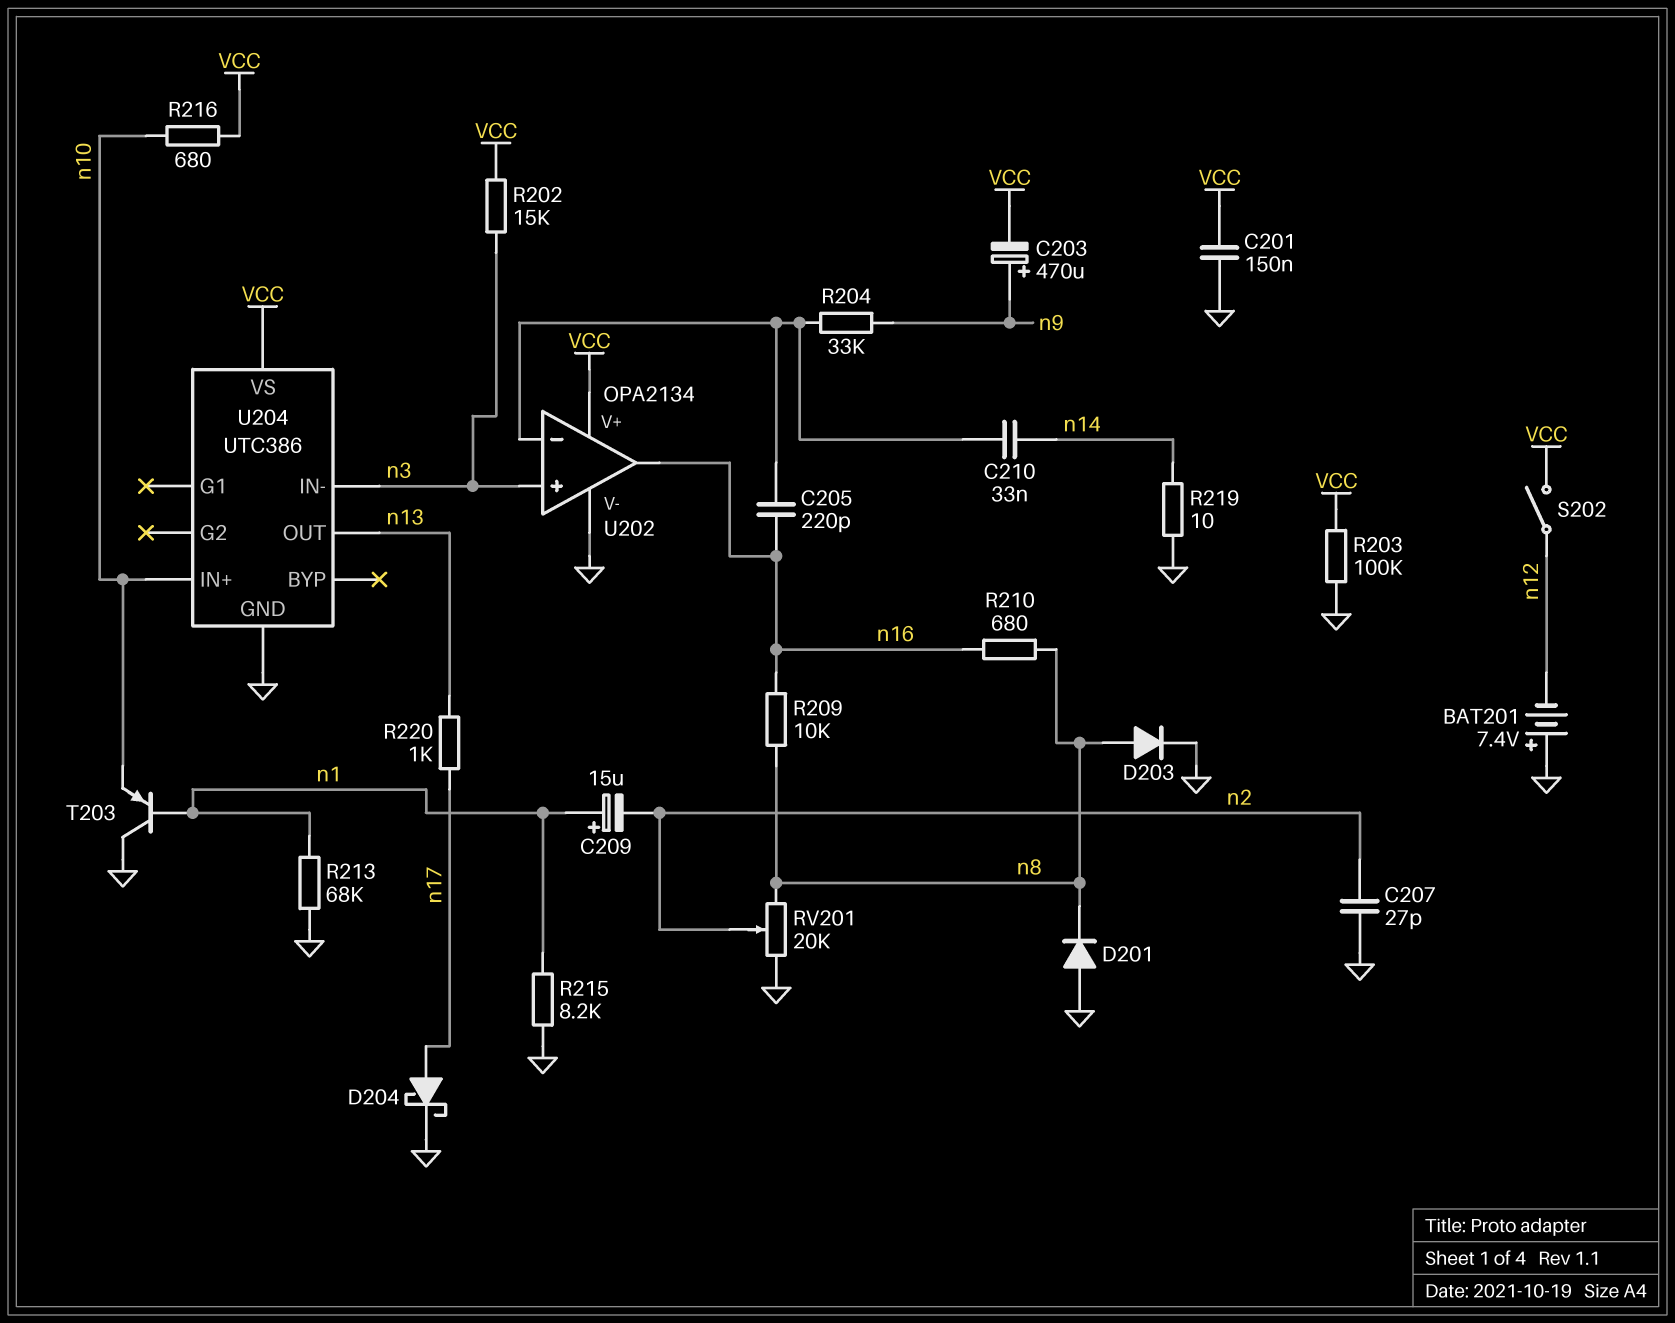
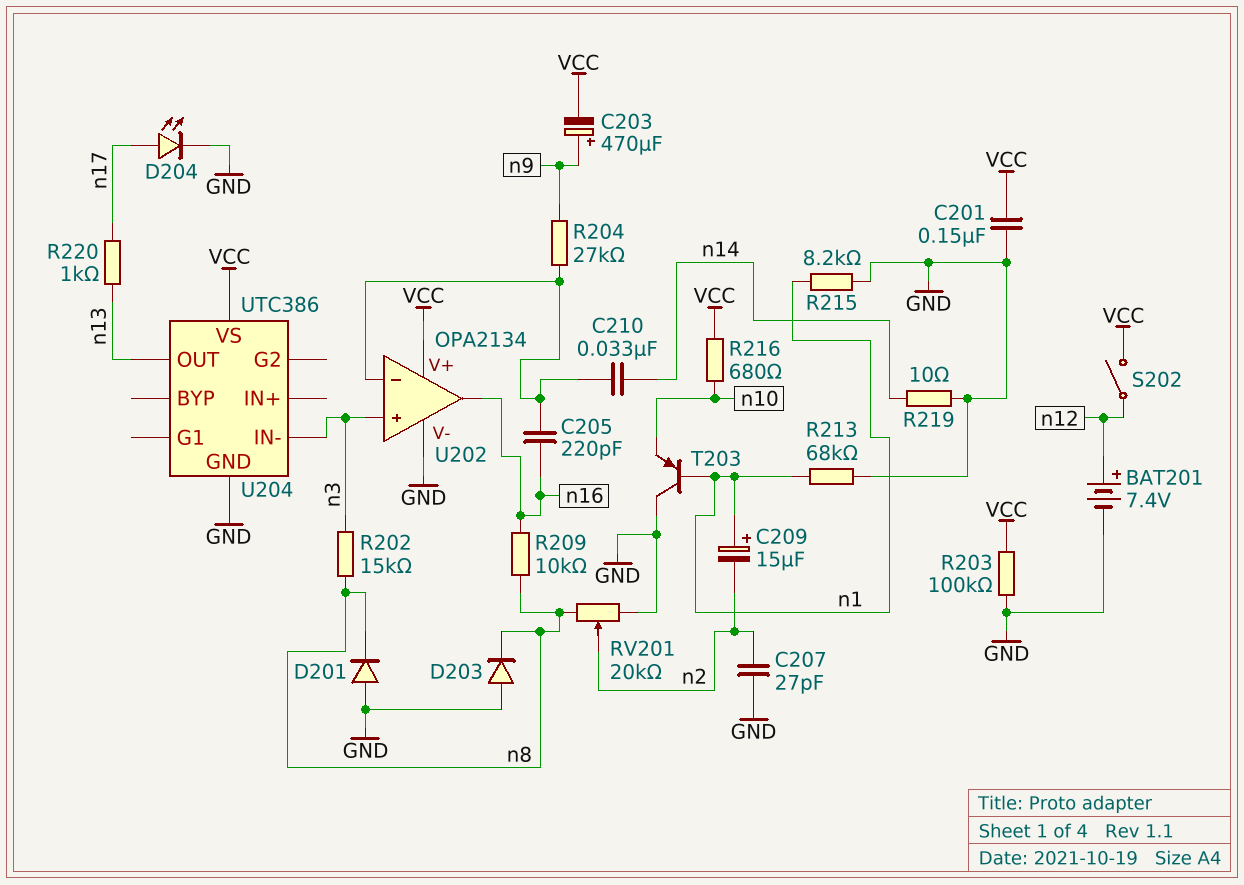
BAT201: 7.4V (plus GND, minus n12) -> 7.4V (plus n12, minus GND)
D203: diode (A n8, K GND) -> diode (A GND, K n8)
D204: schottky (A n17, K GND) -> LED (A n17, K GND)
R202: 15k (VCC, n3) -> 15k (n3, n8)
R204: 33k (U202/in-, n9) -> 27k (U202/in-, n9)
R210: 680 (n8, n16) -> none
U204 pin IN+: n10 -> none

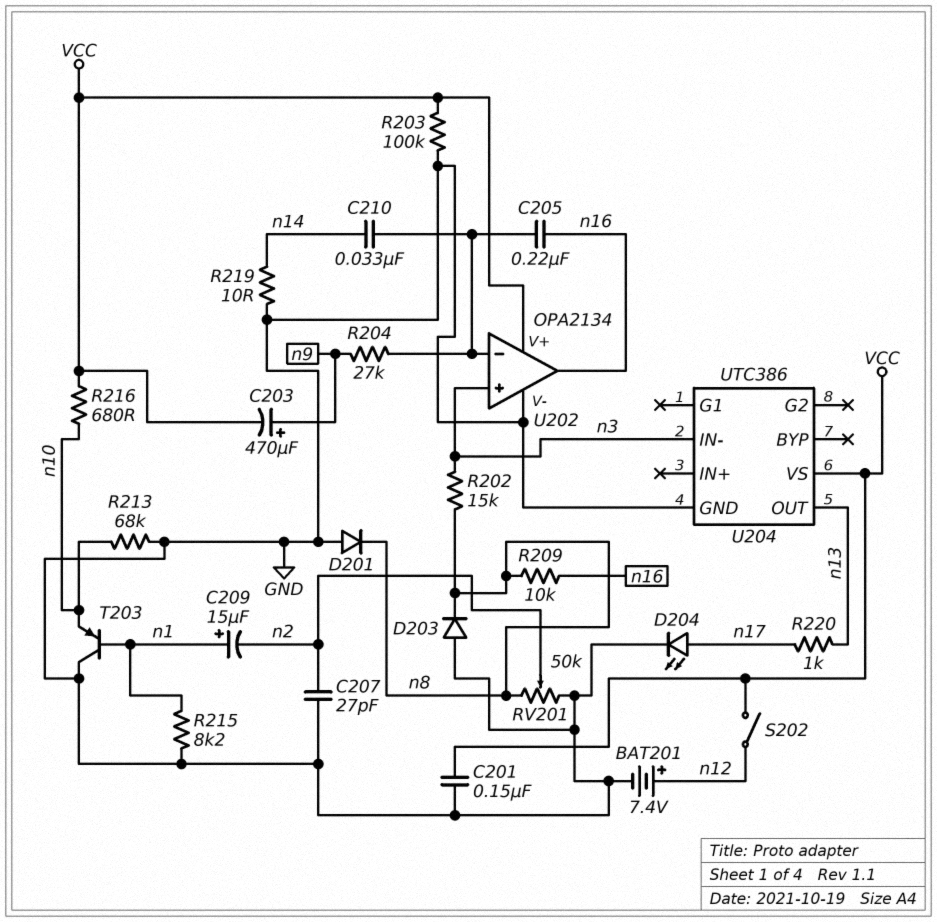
C205: 220pF (U202/in-, n16) -> 220nF (U202/in-, n16)
R213: 68k (GND, n1) -> 68k (GND, n10)
RV201: 20k (GND, n8, wiper n2) -> 50k (GND, n8, wiper n2)

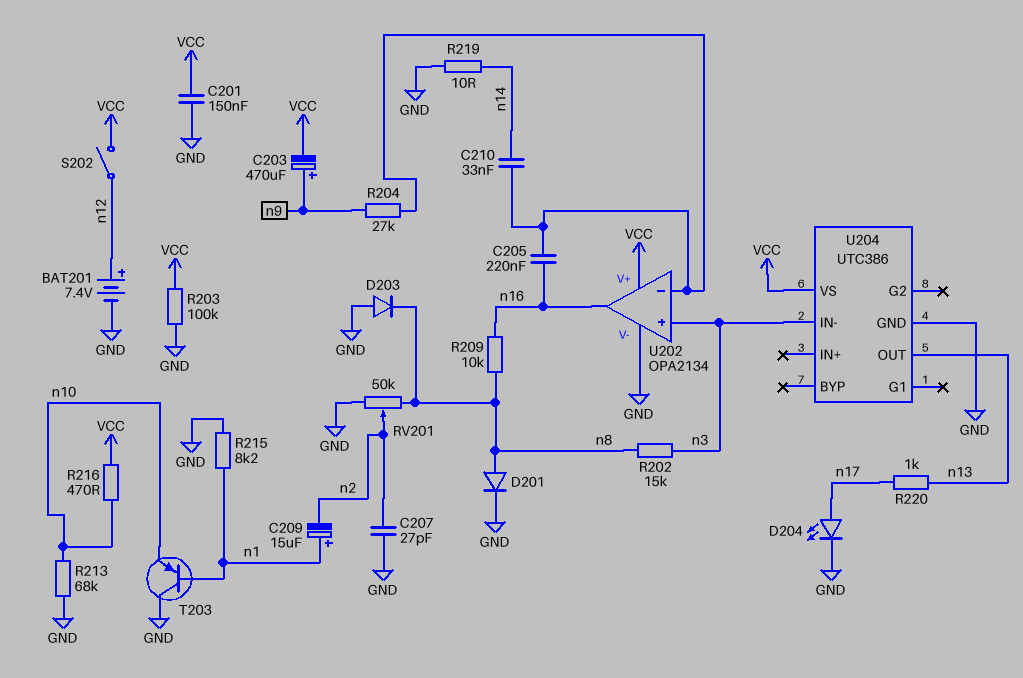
D201: diode (A GND, K n8) -> diode (A n8, K GND)
R216: 680 (VCC, n10) -> 470 (VCC, n10)

